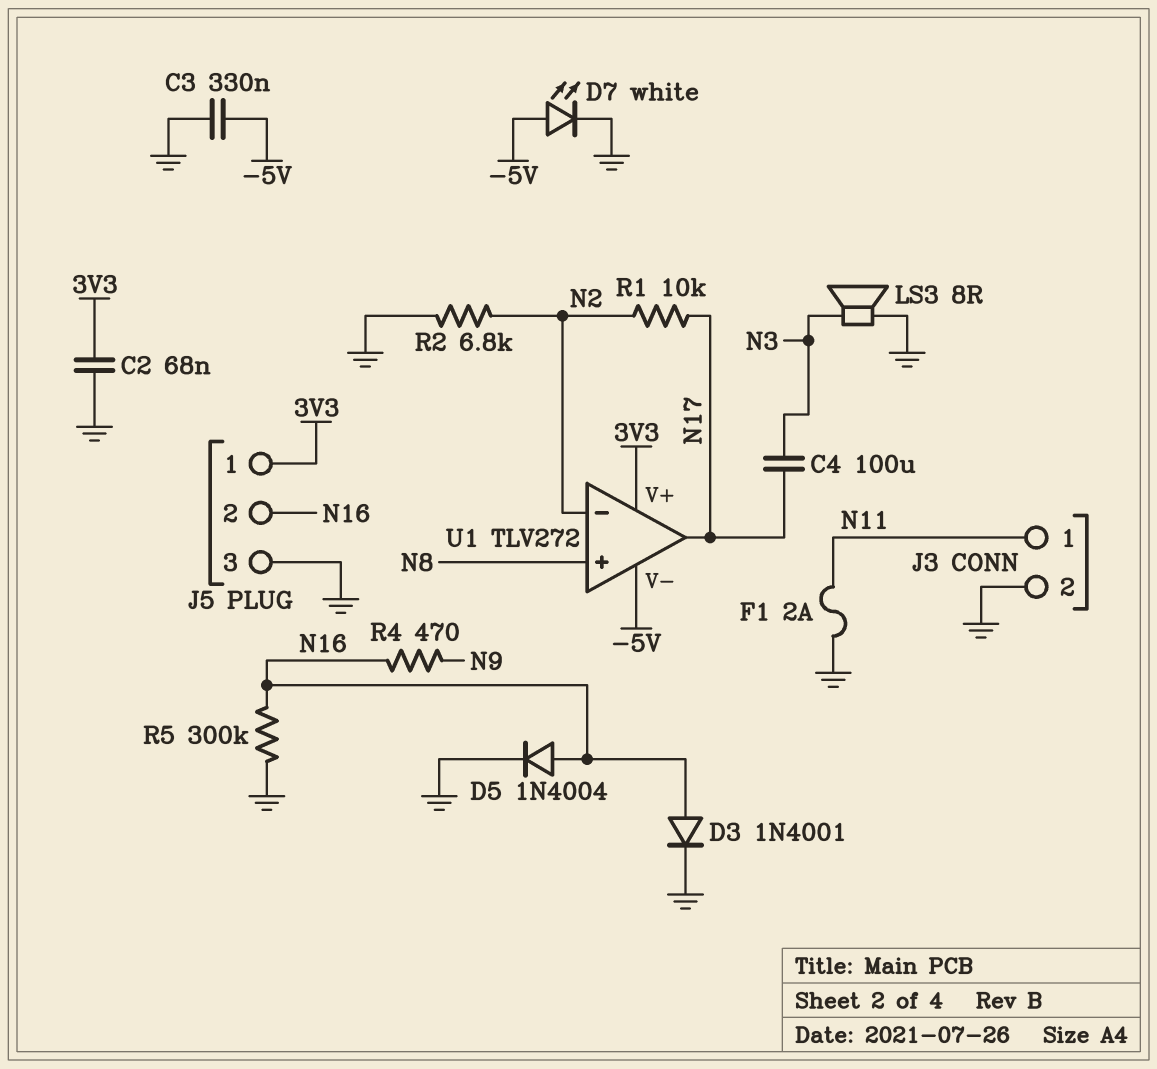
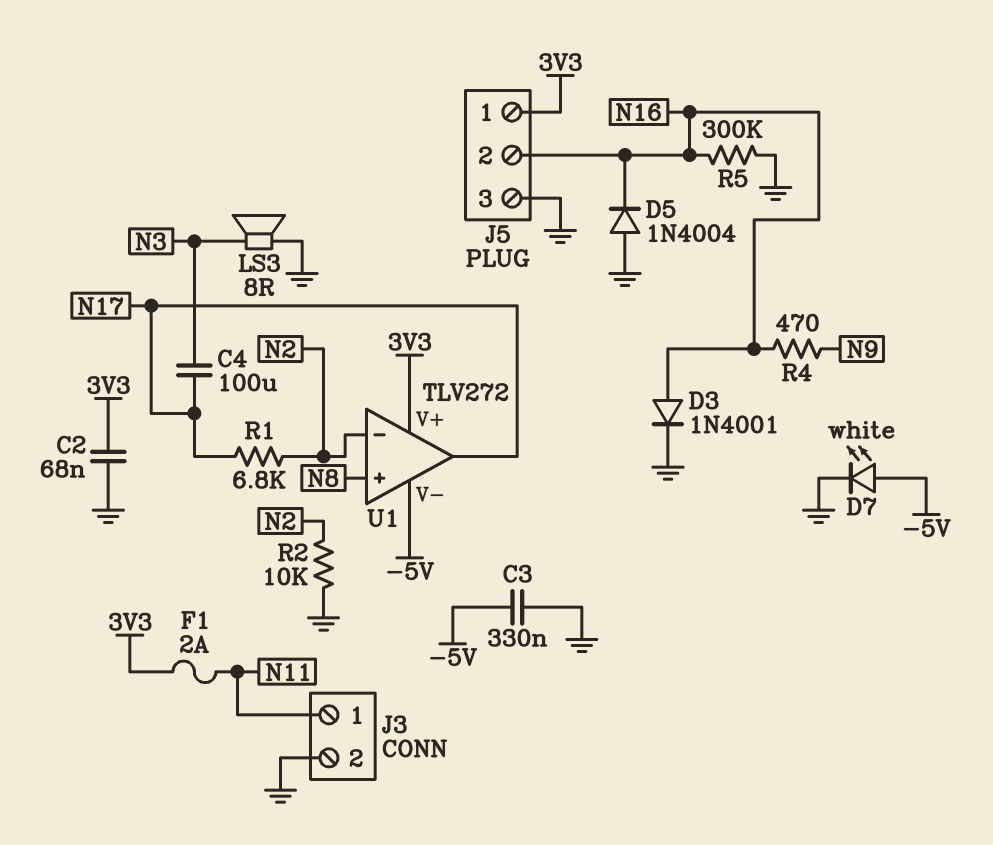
D5: diode 1N4004 (A N16, K GND) -> diode 1N4004 (A GND, K N16)
F1: 2A (GND, N11) -> 2A (3V3, N11)
R1: 10k (N2, N17) -> 6.8k (N2, N17)
R2: 6.8k (GND, N2) -> 10k (GND, N2)

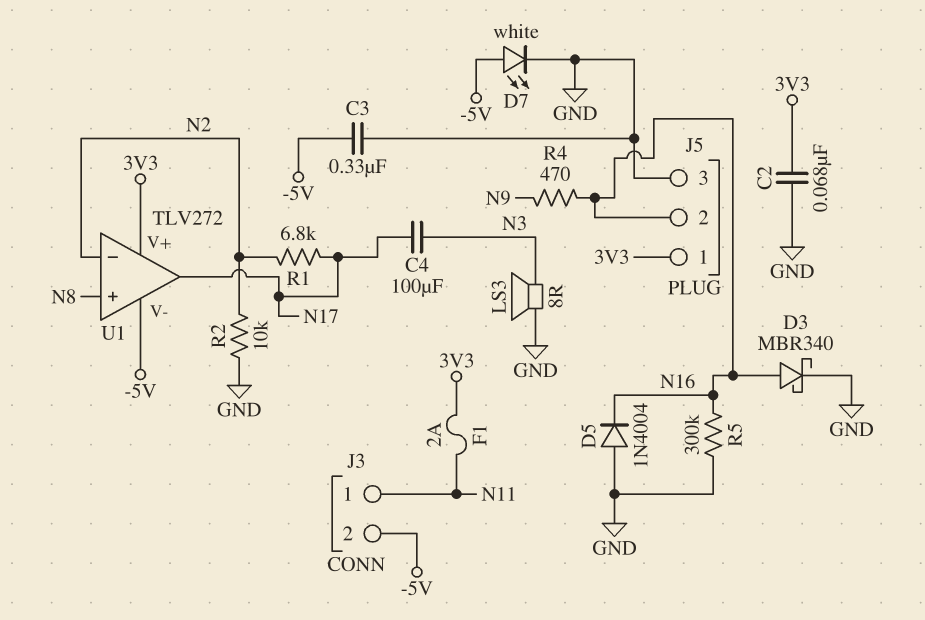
D3: diode 1N4001 (A N16, K GND) -> schottky MBR340 (A N16, K GND)
J3 pin 2: GND -> -5V

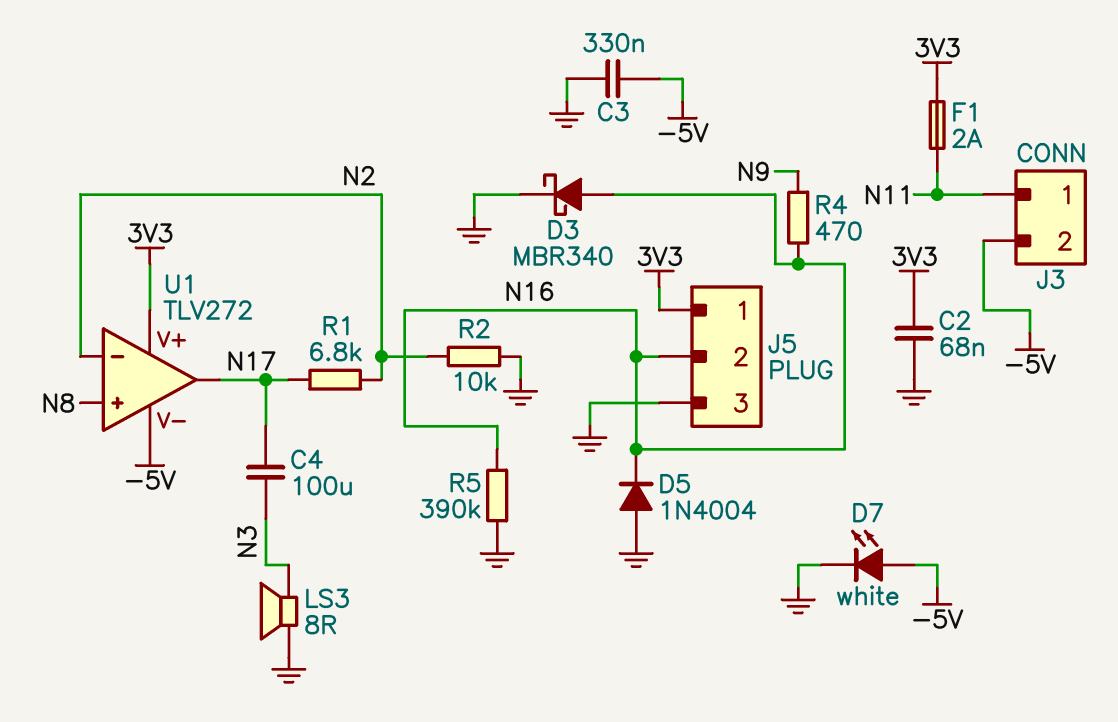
R5: 300k (GND, N16) -> 390k (GND, N16)

